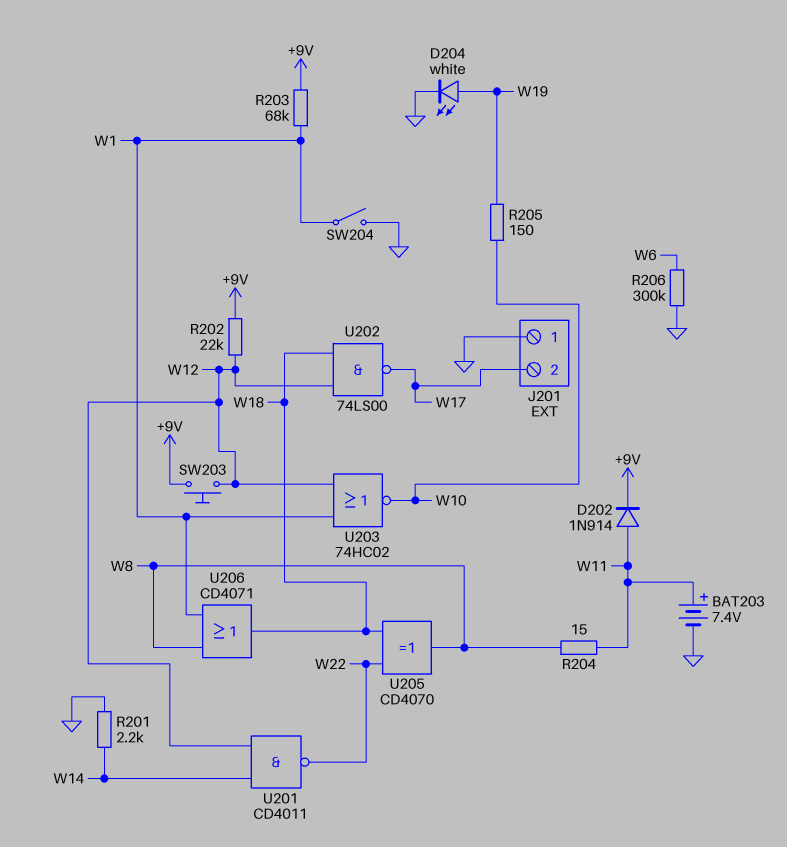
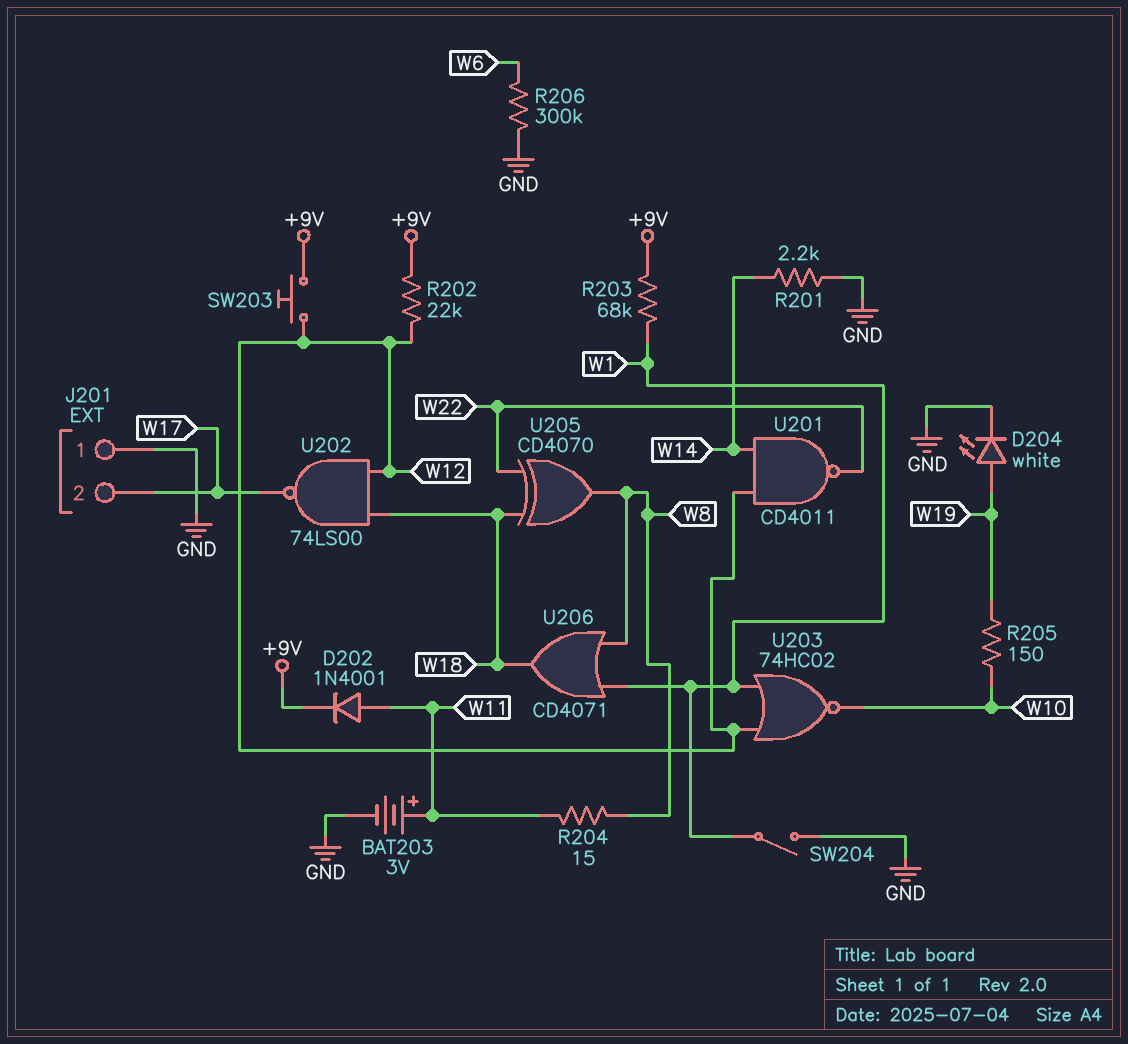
BAT203: 7.4V (plus W11, minus GND) -> 3V (plus W11, minus GND)
D202: diode 1N914 (A W11, K +9V) -> diode 1N4001 (A W11, K +9V)

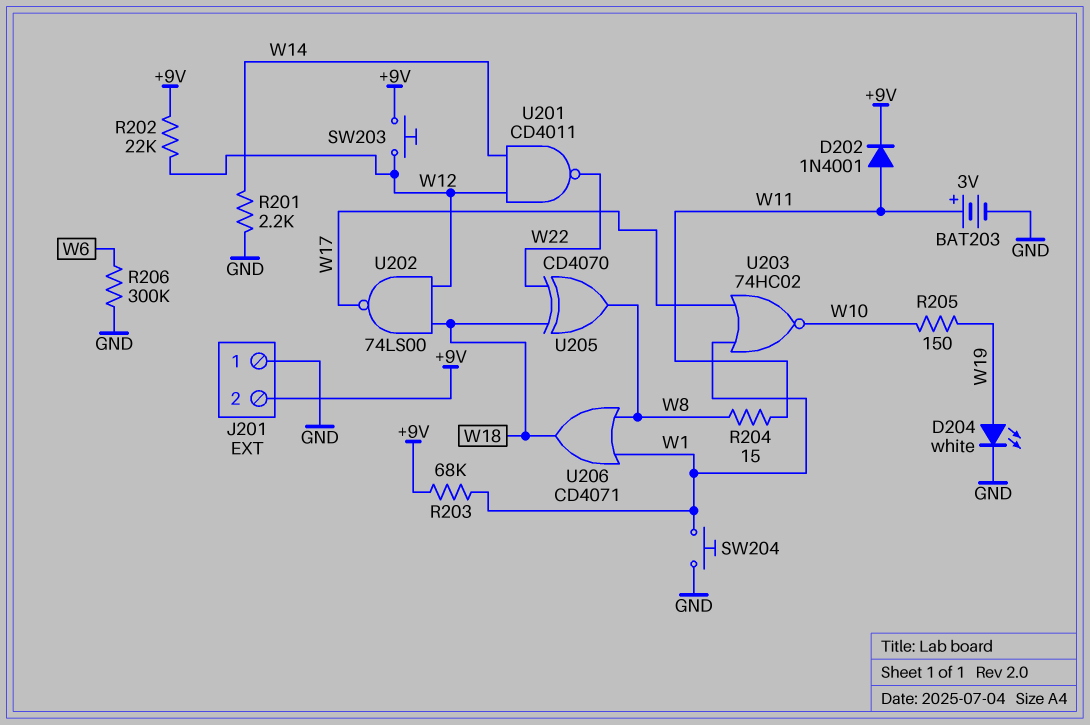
J201 pin 2: W17 -> +9V
SW204: switch (GND, W1) -> button (GND, W1)
U203: NOR 74HC02 (in W1, in W12, out W10) -> NOR 74HC02 (in W1, in W17, out W10)

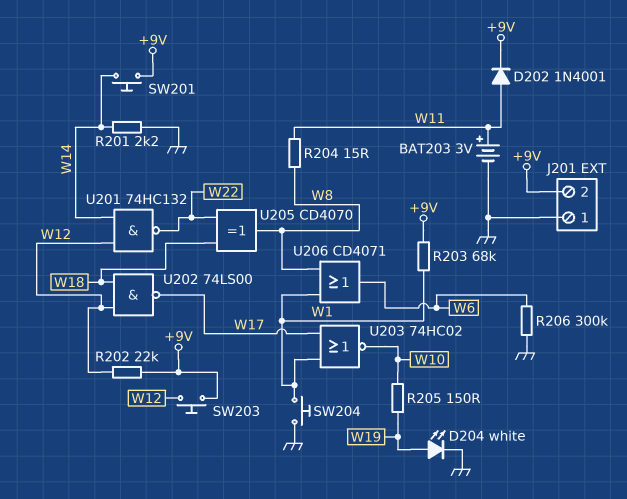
SW201: none -> button (+9V, W14)
U201: NAND CD4011 (in W12, in W14, out W22) -> NAND 74HC132 (in W12, in W14, out W22)
U206: OR CD4071 (in W1, in W8, out W18) -> OR CD4071 (in W1, in W8, out W6)

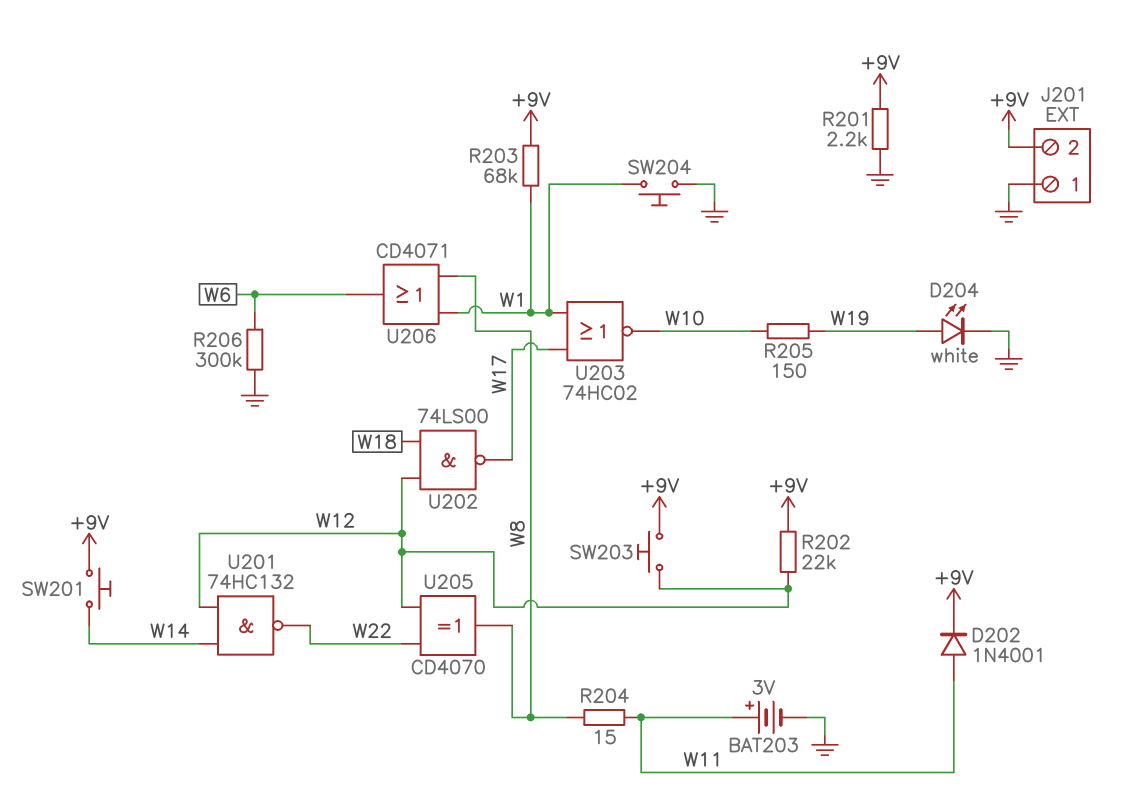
R201: 2.2k (GND, W14) -> 2.2k (+9V, GND)
U205: XOR CD4070 (in W18, in W22, out W8) -> XOR CD4070 (in W12, in W22, out W8)

